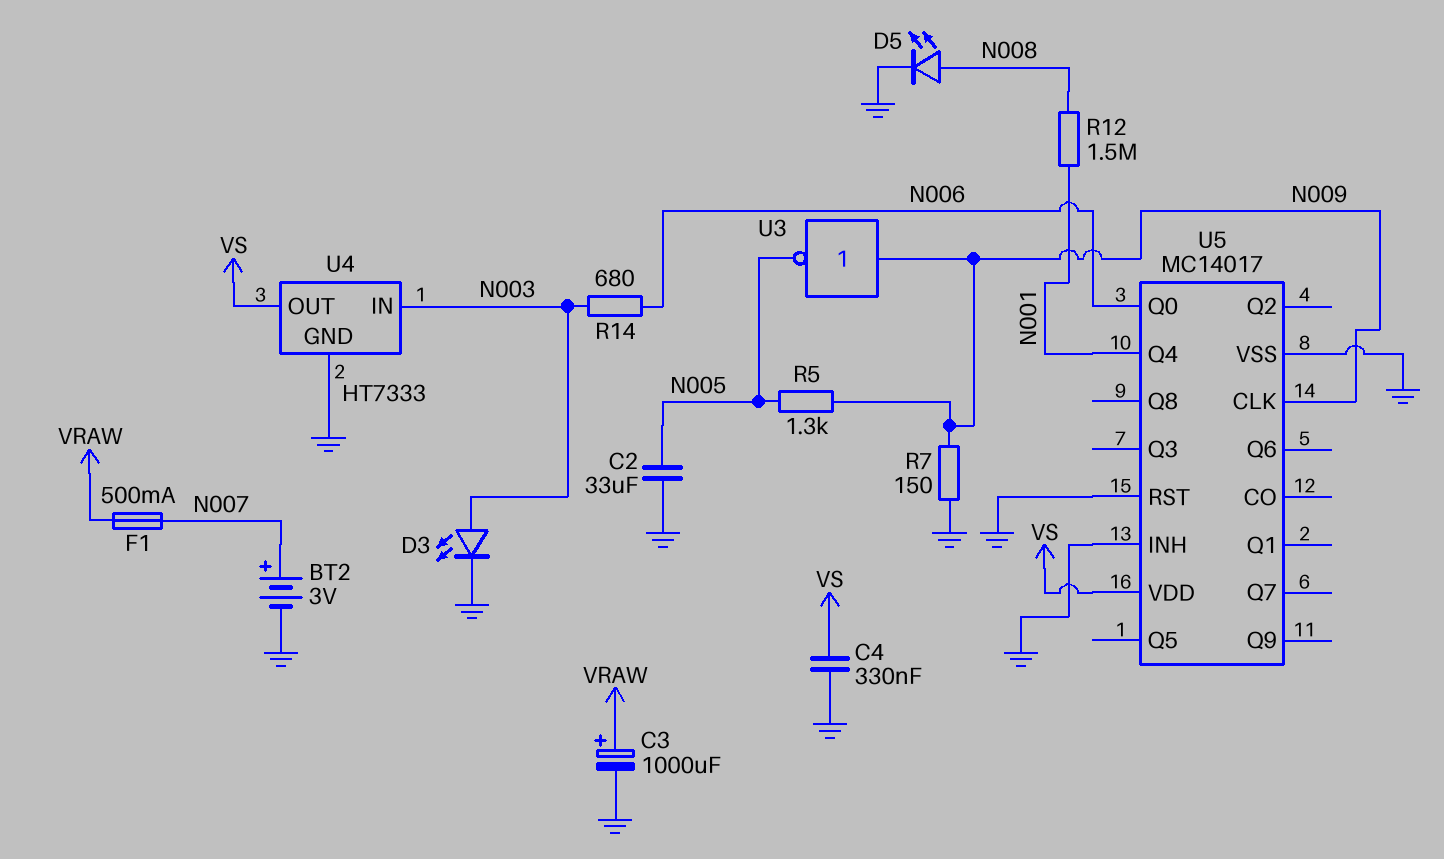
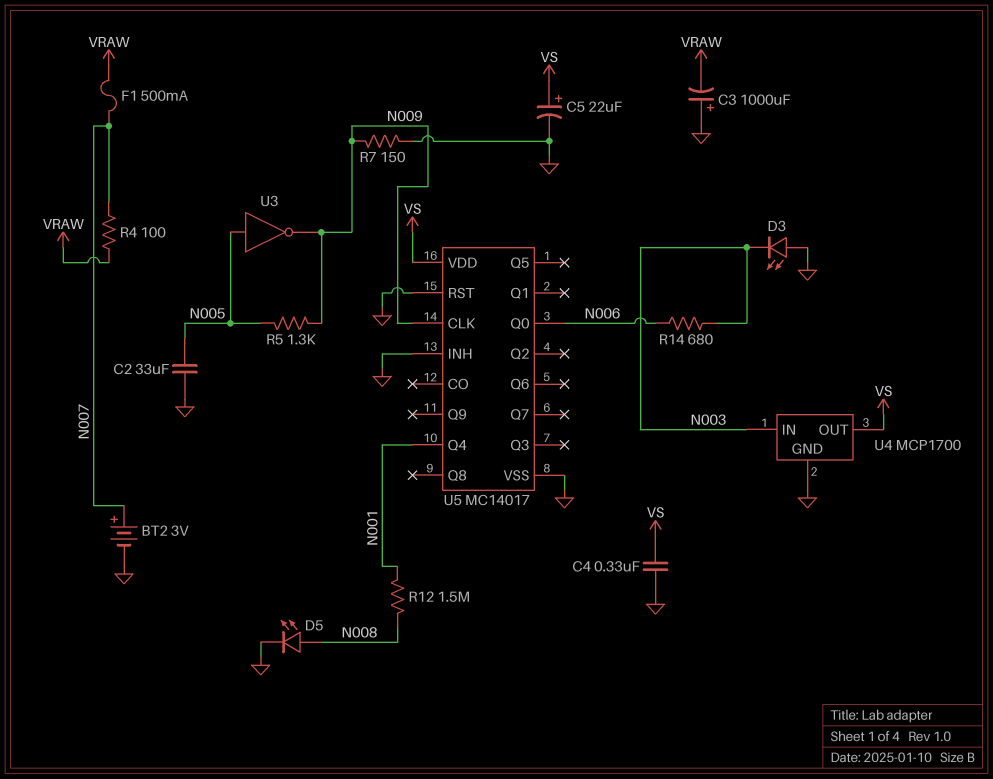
C3: 1000uF (plus VRAW, minus GND) -> 1000uF (plus GND, minus VRAW)
C5: none -> 22uF (plus VS, minus GND)
D3: LED (A N003, K GND) -> LED (A GND, K N003)
R4: none -> 100 (N007, VRAW)
U3: NOT (in N009, out N005) -> NOT (in N005, out N009)
U4: HT7333 -> MCP1700

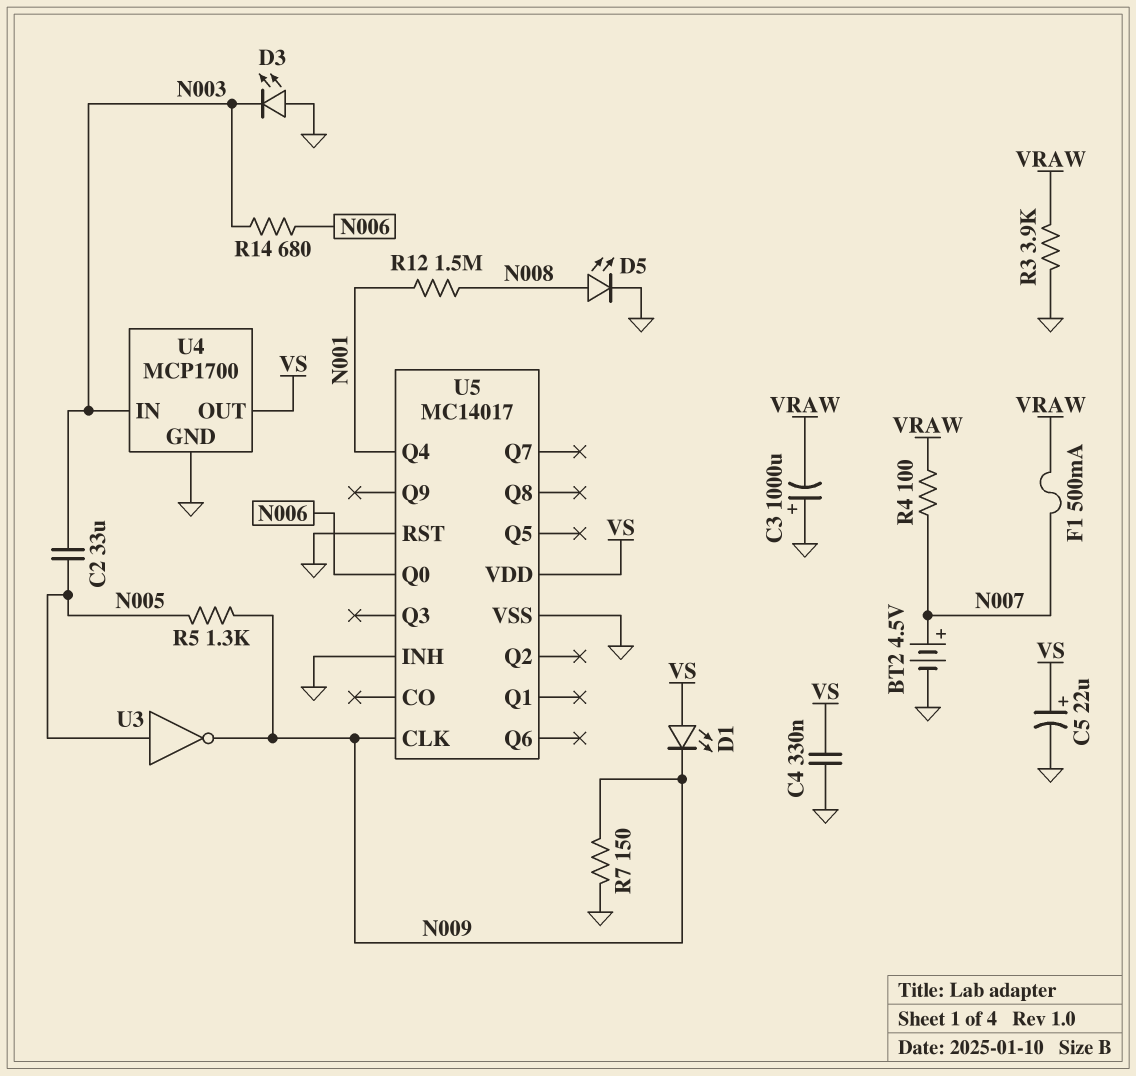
BT2: 3V (plus N007, minus GND) -> 4.5V (plus N007, minus GND)
C2: 33uF (GND, N005) -> 33uF (N003, N005)
D1: none -> LED (A VS, K N009)
R3: none -> 3.9k (GND, VRAW)

